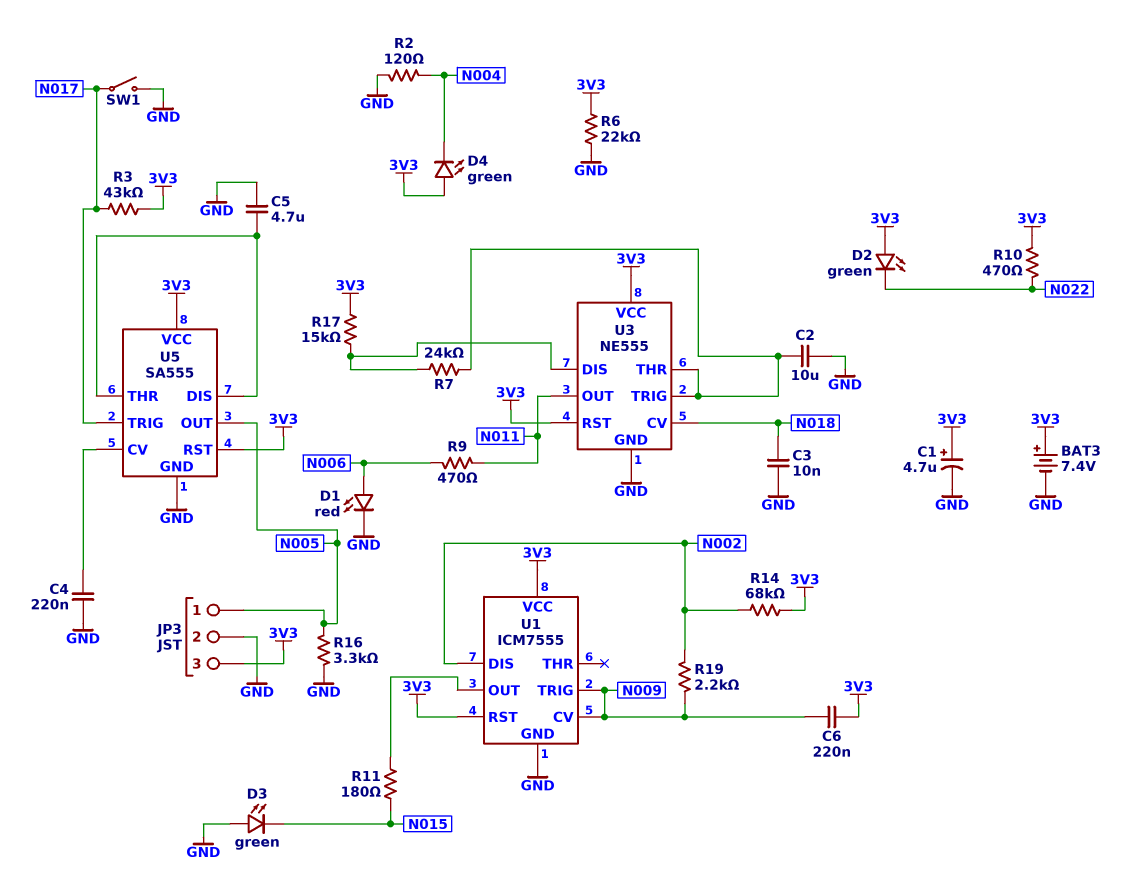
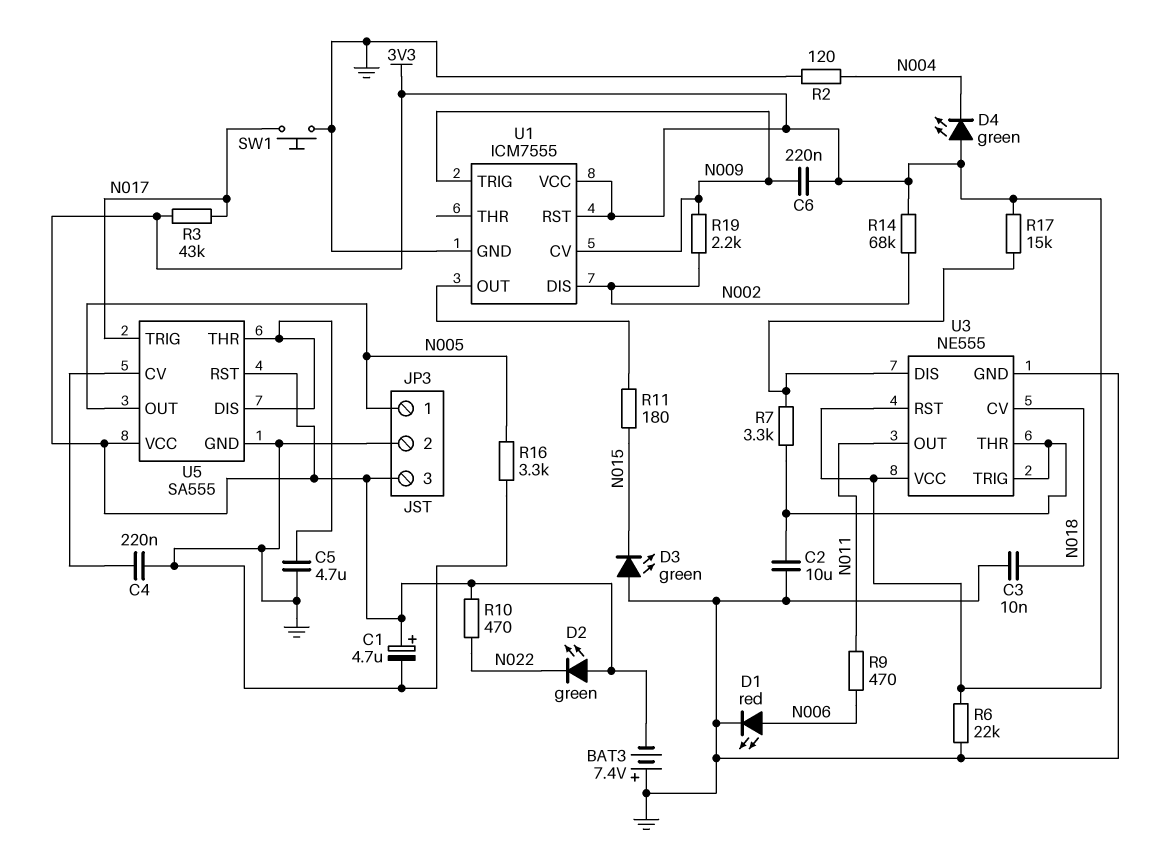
BAT3: 7.4V (plus 3V3, minus GND) -> 7.4V (plus GND, minus 3V3)
R7: 24k (U3/DIS, U3/THR) -> 3.3k (U3/DIS, U3/THR)
SW1: switch (GND, N017) -> button (GND, N017)

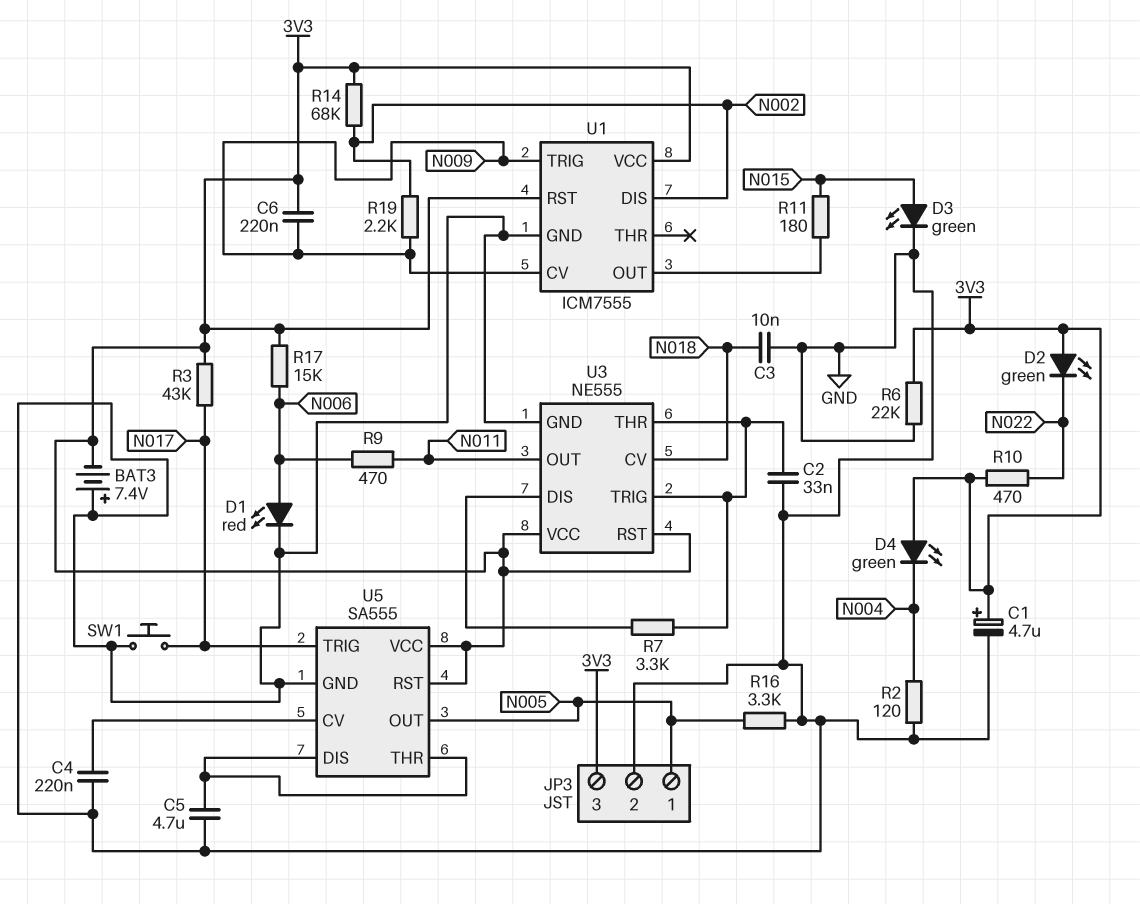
C2: 10uF (GND, U3/THR) -> 33nF (GND, U3/THR)
D3: LED green (A GND, K N015) -> LED green (A N015, K GND)
R17: 15k (3V3, U3/DIS) -> 15k (3V3, N006)

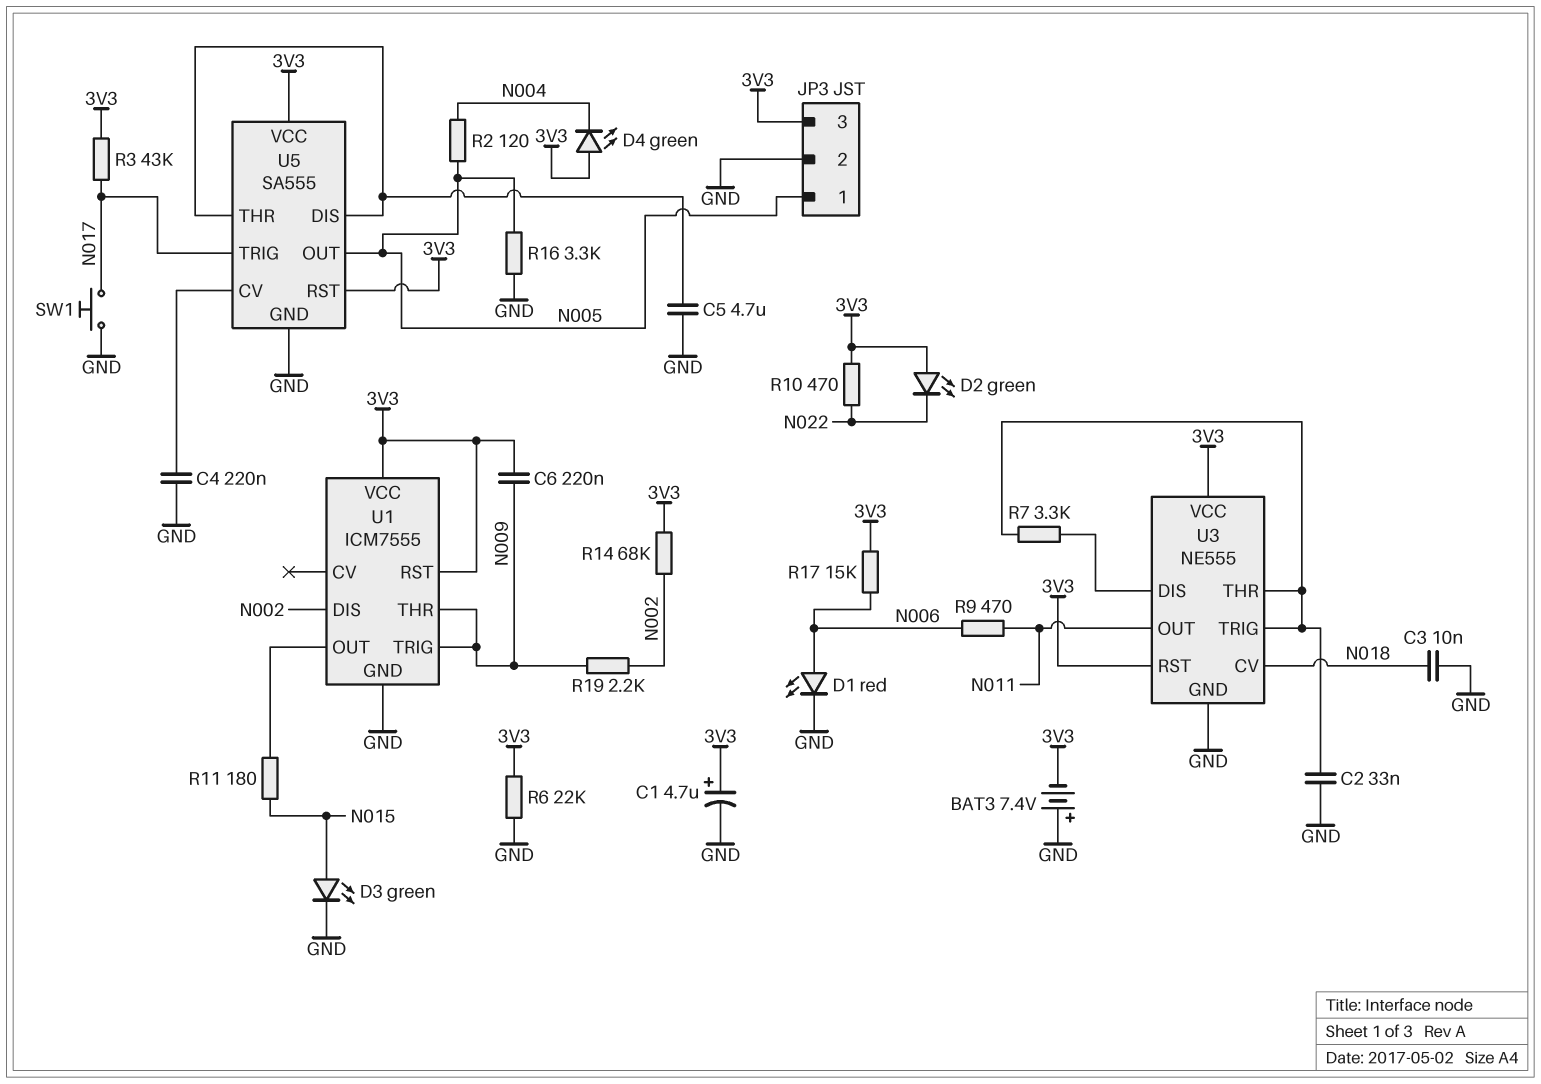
R2: 120 (GND, N004) -> 120 (N004, N005)
U1 pin CV: N009 -> none
U1 pin THR: none -> N009

